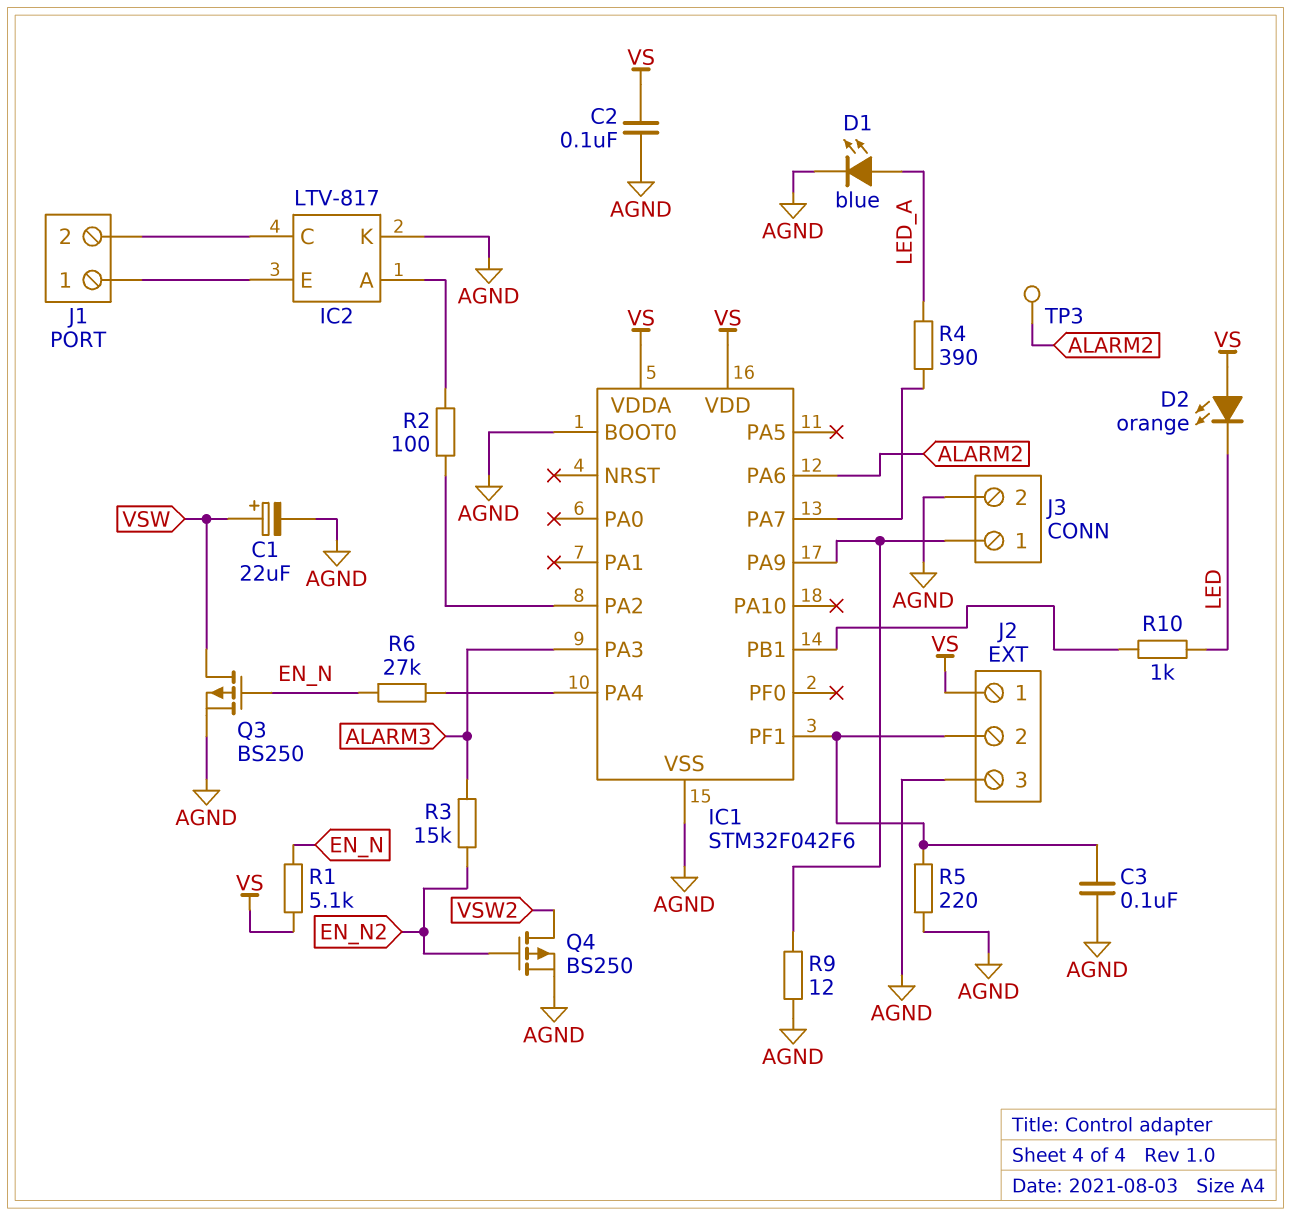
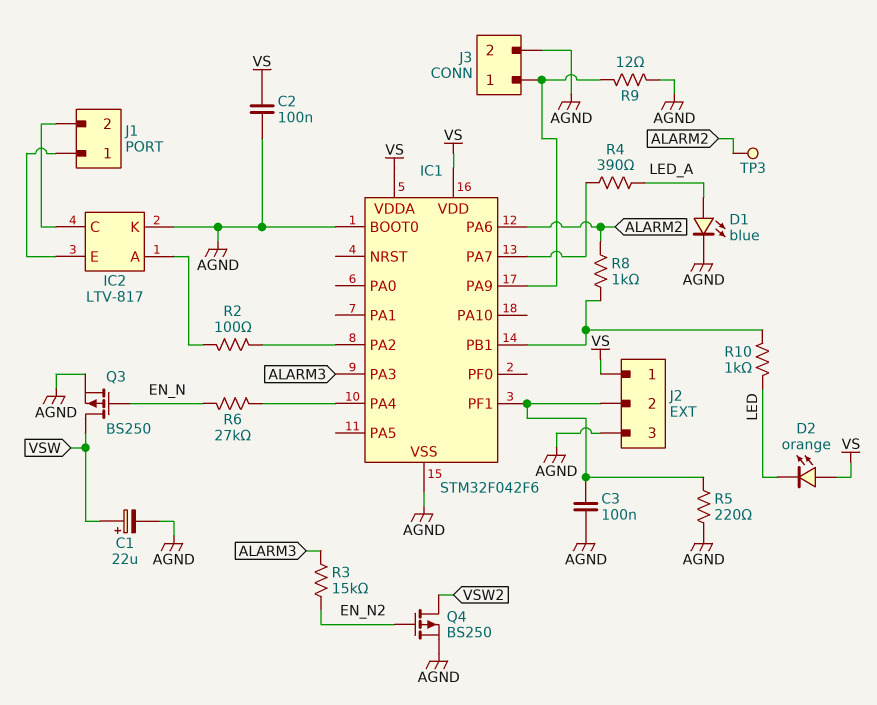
R1: 5.1k (EN_N, VS) -> none
R8: none -> 1k (ALARM2, IC1/PB1)

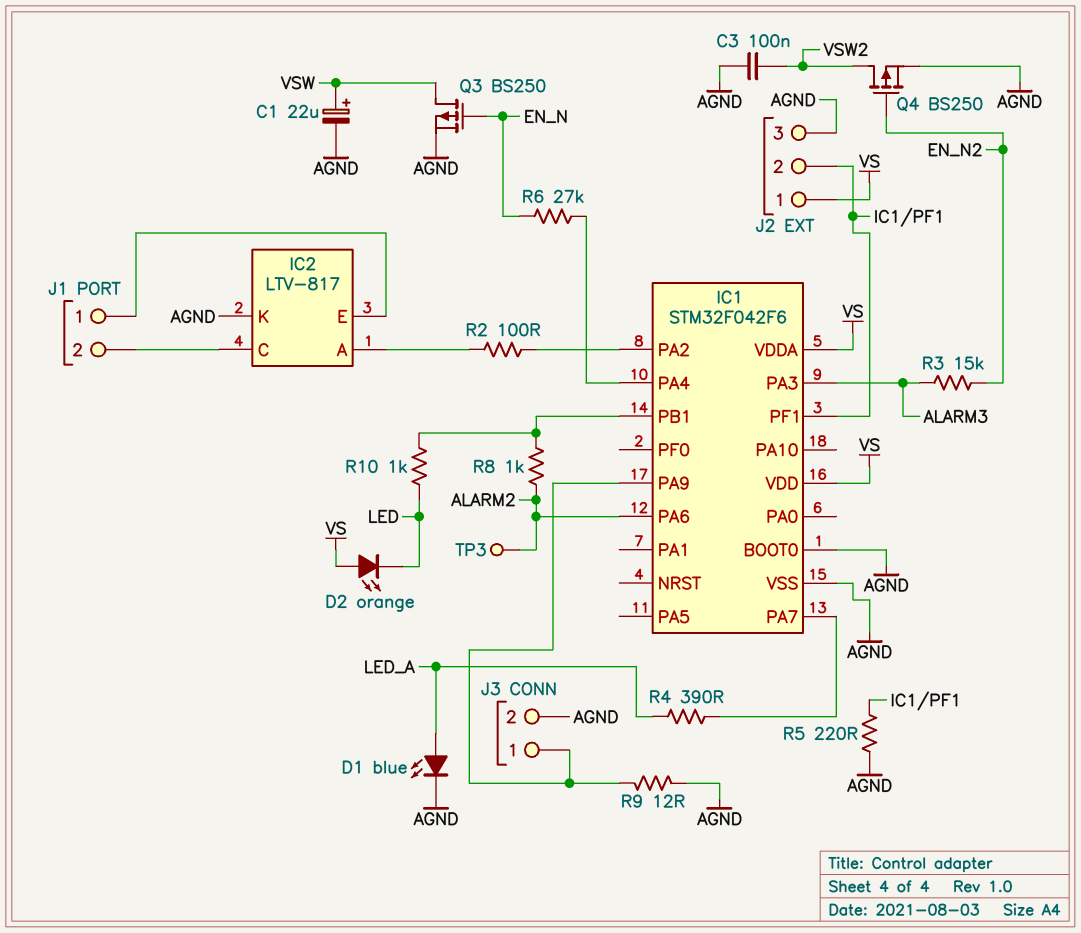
C2: 100nF (AGND, VS) -> none
C3: 100nF (AGND, IC1/PF1) -> 100nF (AGND, VSW2)

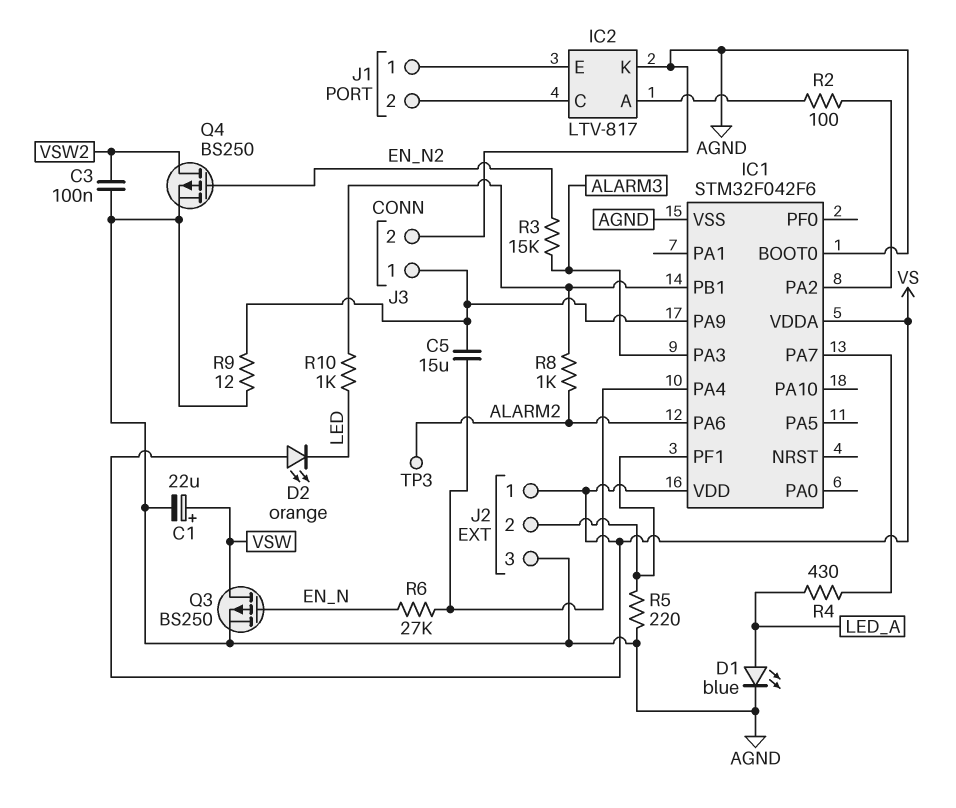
C5: none -> 15uF (IC1/PA4, IC1/PA9)
R4: 390 (IC1/PA7, LED_A) -> 430 (IC1/PA7, LED_A)

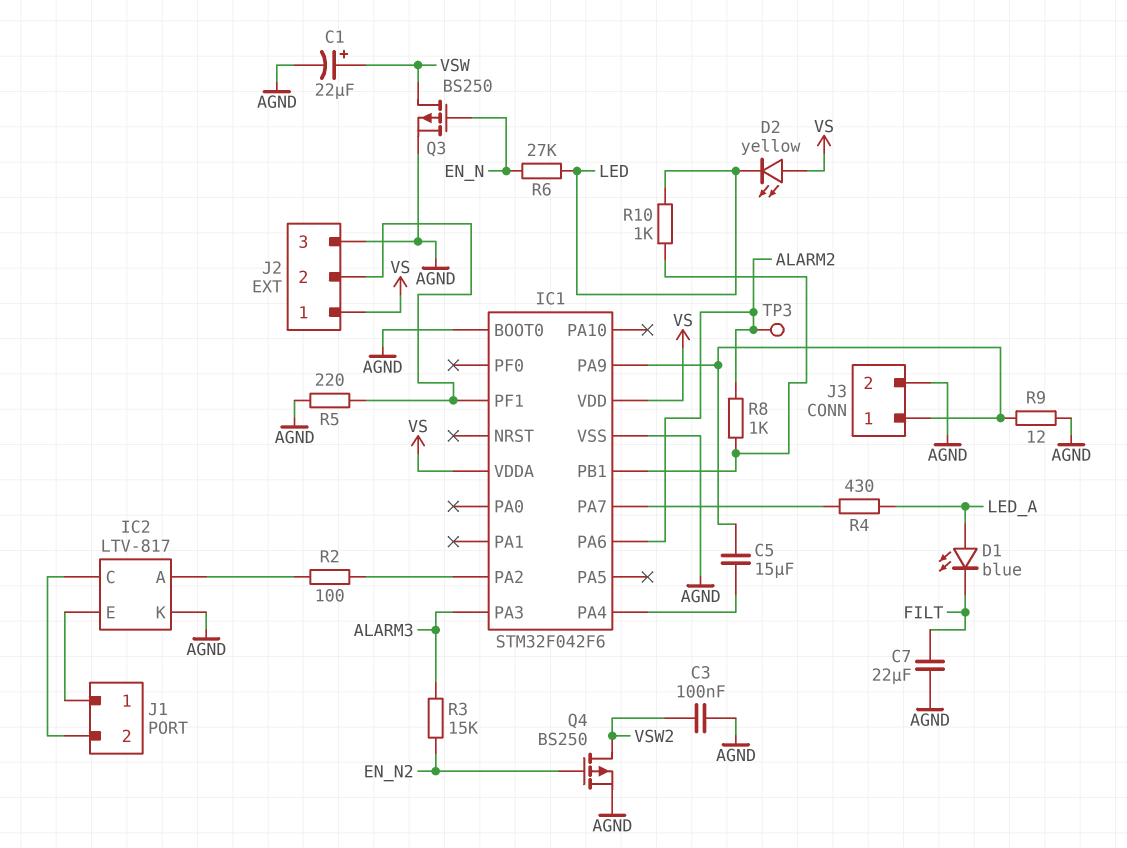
C7: none -> 22uF (AGND, FILT)
D1: LED blue (A LED_A, K AGND) -> LED blue (A LED_A, K FILT)
D2: LED orange (A VS, K LED) -> LED yellow (A VS, K LED)
R6: 27k (EN_N, IC1/PA4) -> 27k (EN_N, LED)

